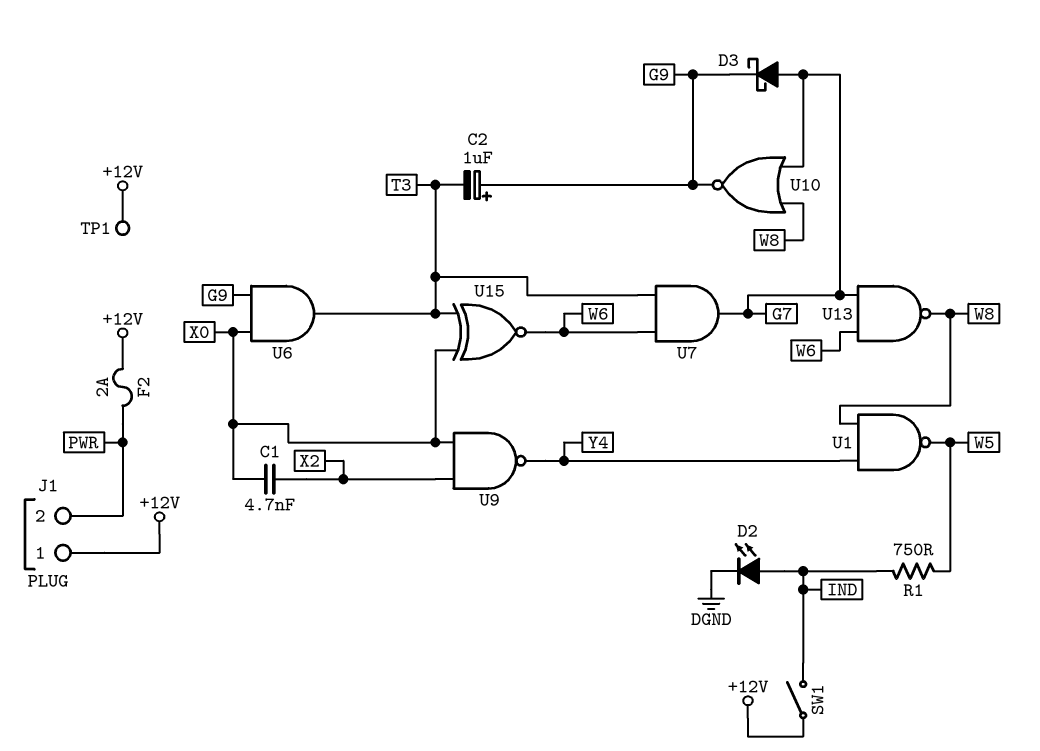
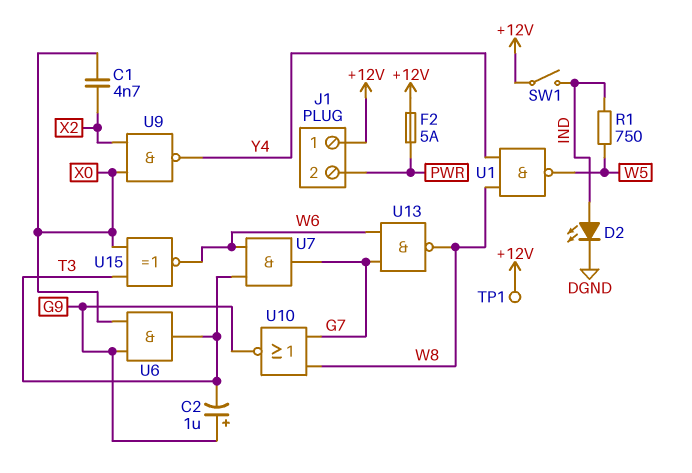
D3: schottky (A G7, K G9) -> none
F2: 2A (+12V, PWR) -> 5A (+12V, PWR)

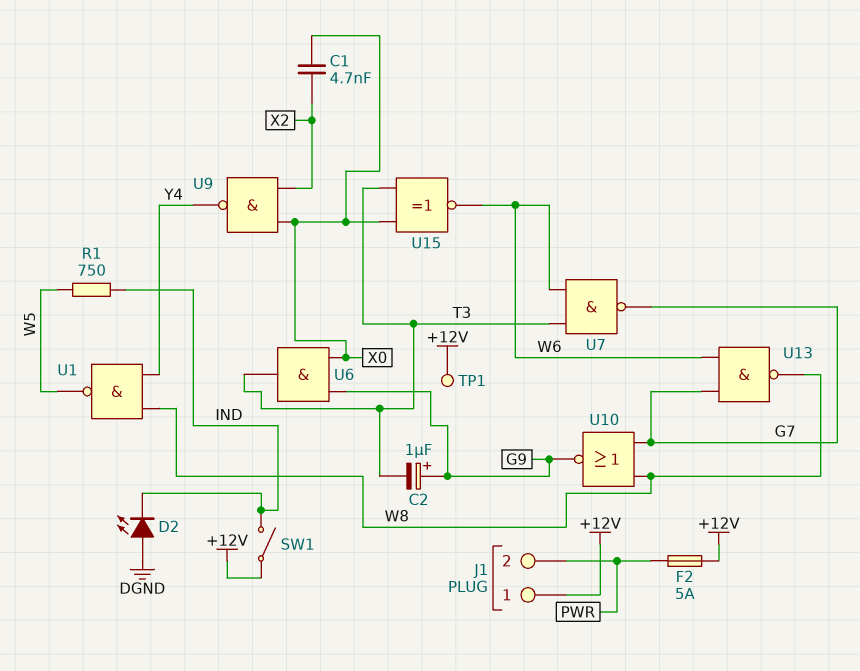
D2: LED (A IND, K DGND) -> LED (A DGND, K IND)
U7: AND (in T3, in W6, out G7) -> NAND (in T3, in W6, out G7)

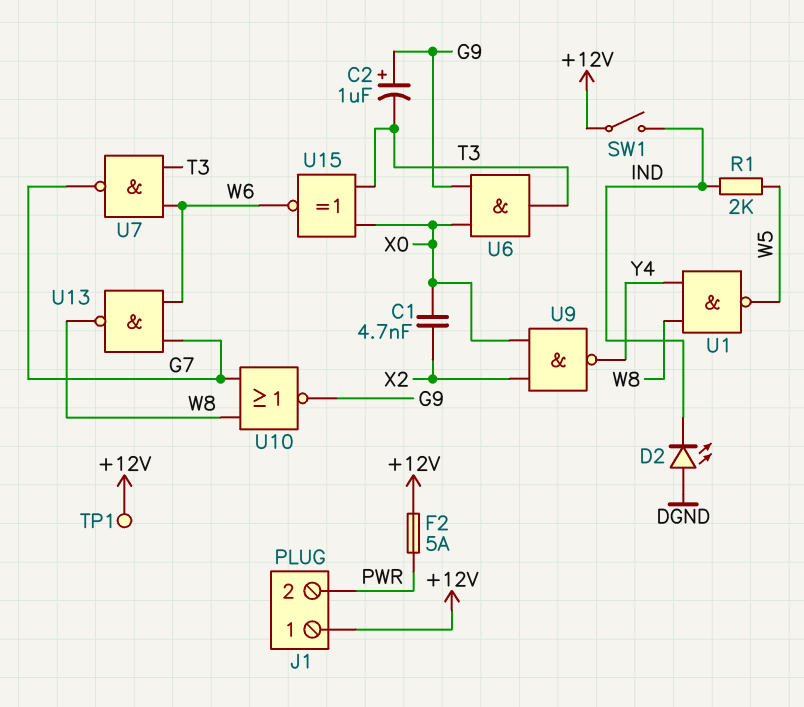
R1: 750 (IND, W5) -> 2k (IND, W5)

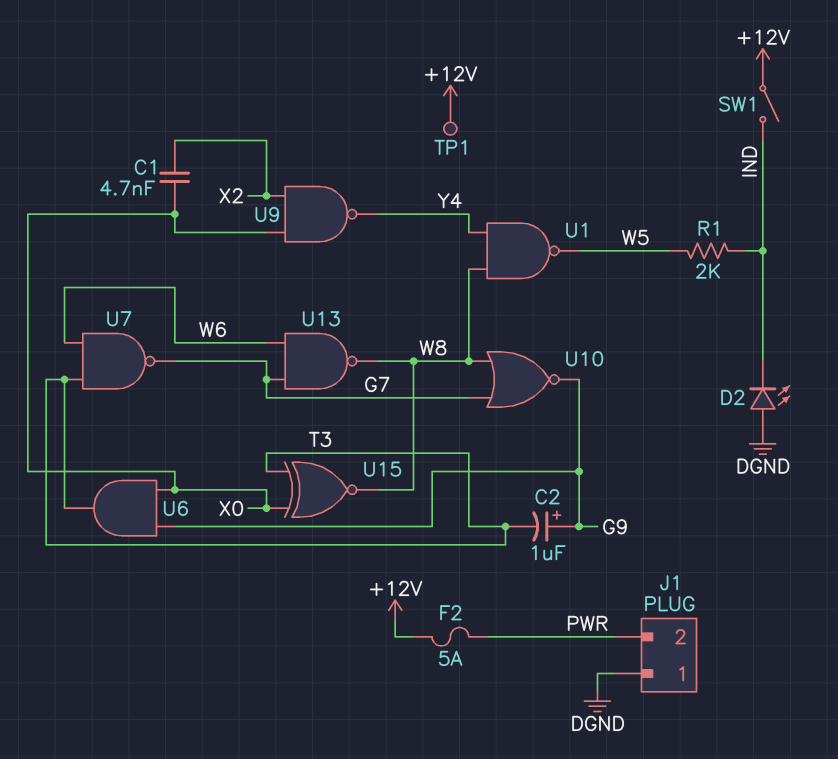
J1 pin 1: +12V -> DGND
U15: XNOR (in T3, in X0, out W6) -> XNOR (in T3, in X0, out W8)

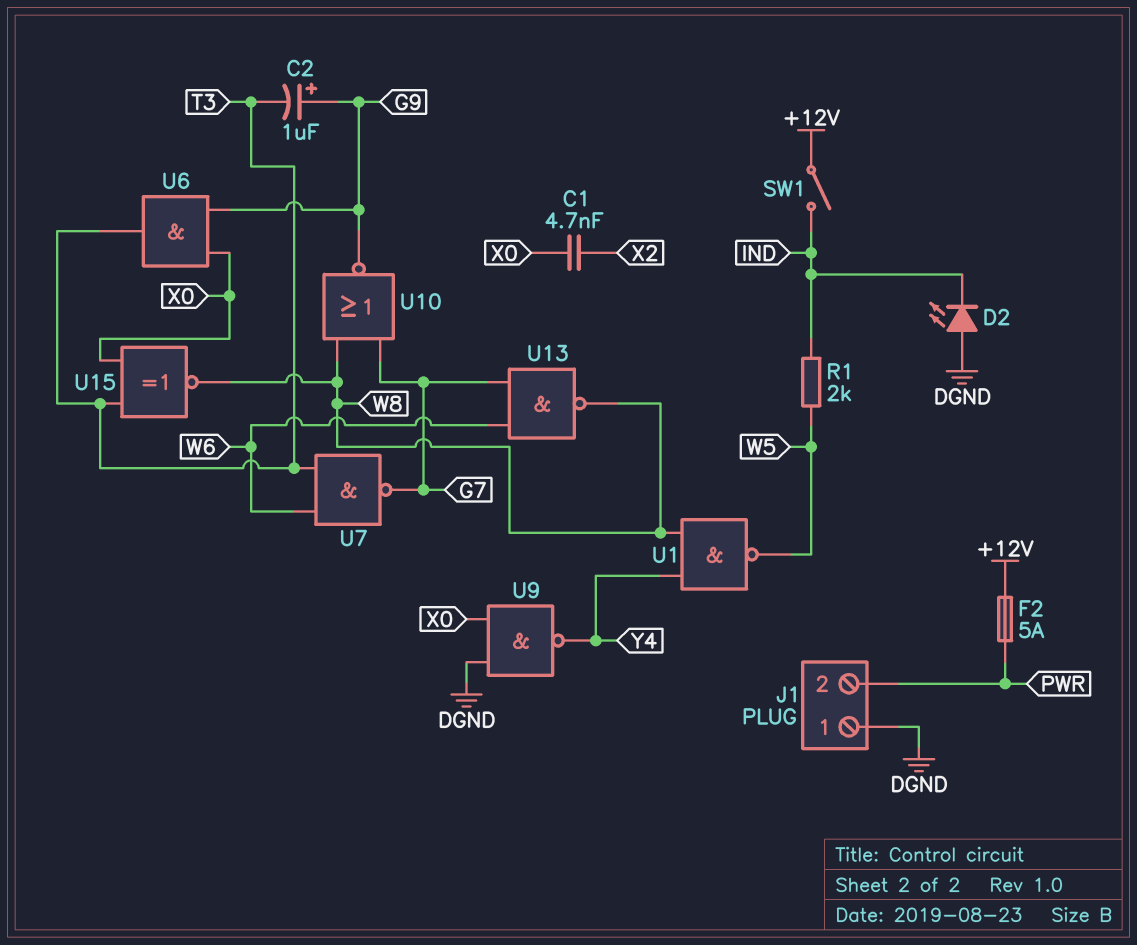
TP1: test point (+12V) -> none
U9: NAND (in X0, in X2, out Y4) -> NAND (in DGND, in X0, out Y4)

